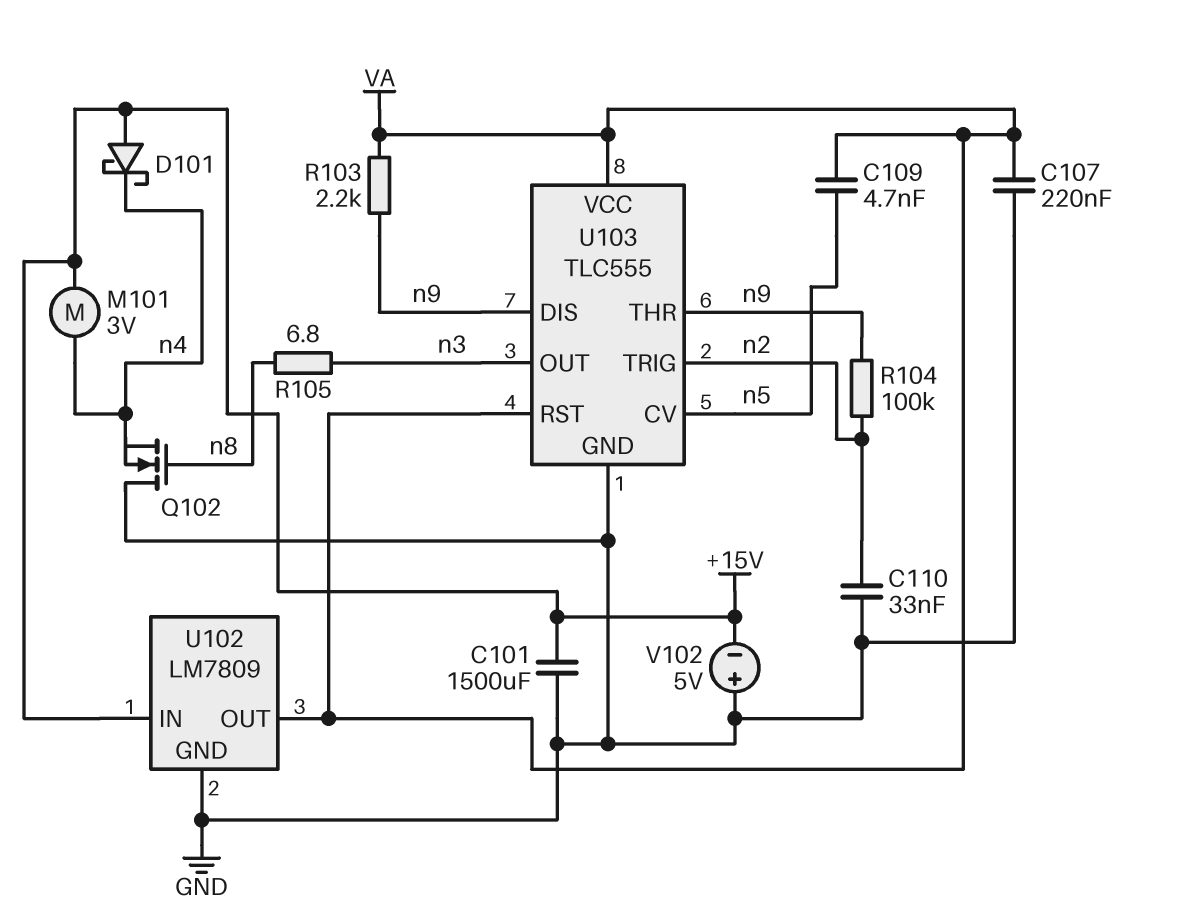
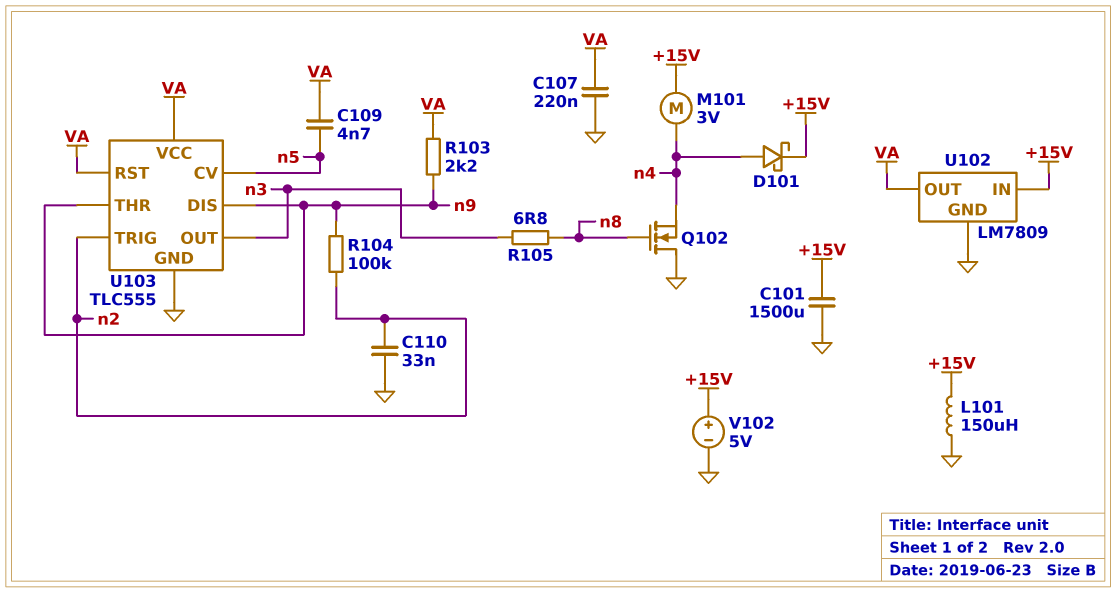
D101: schottky (A +15V, K n4) -> schottky (A n4, K +15V)
L101: none -> 150uH (+15V, GND)
V102: 5V (plus GND, minus +15V) -> 5V (plus +15V, minus GND)

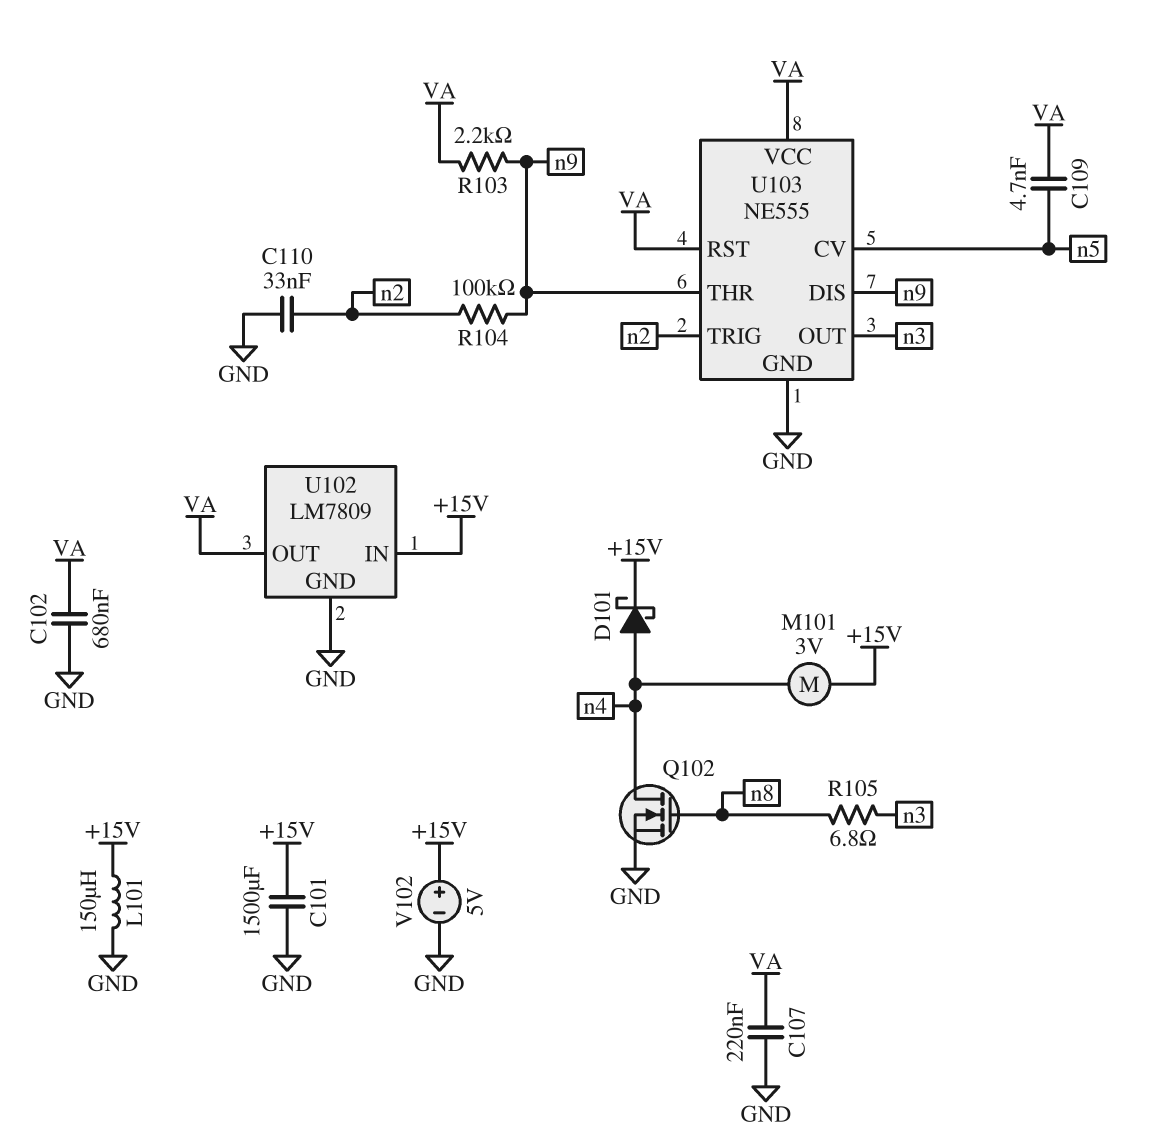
C102: none -> 680nF (GND, VA)
Q102: NMOS (G n8, D GND, S n4) -> NMOS (G n8, D n4, S GND)
U103: TLC555 -> NE555

